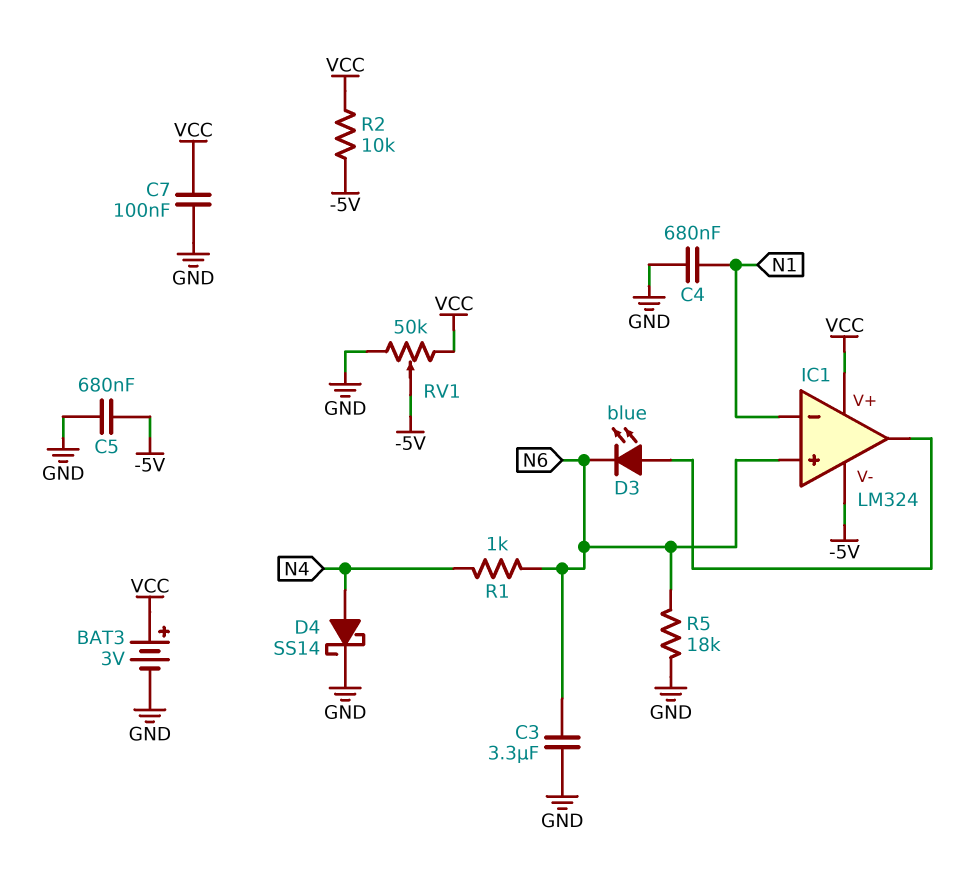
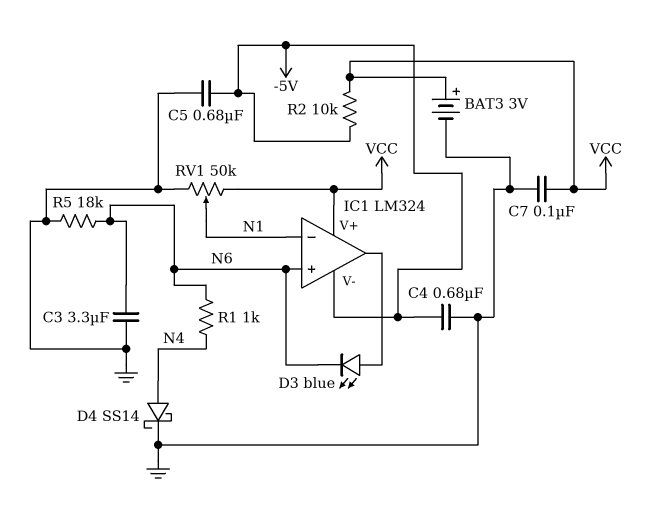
C4: 680nF (GND, N1) -> 680nF (-5V, GND)
RV1: 50k (GND, VCC, wiper -5V) -> 50k (GND, VCC, wiper N1)

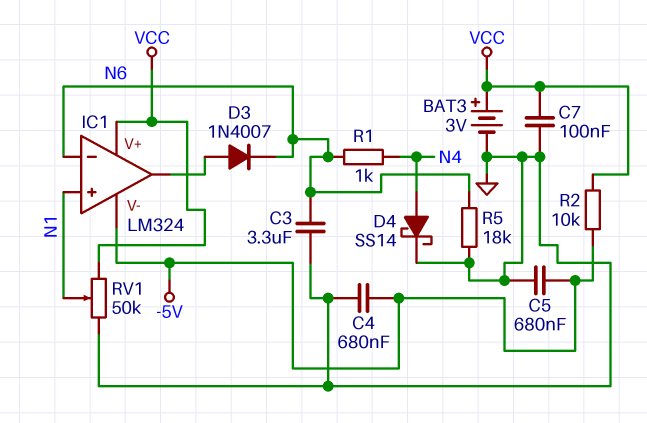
D3: LED blue (A IC1/out, K N6) -> diode 1N4007 (A IC1/out, K N6)
IC1 pin in+: N6 -> N1
IC1 pin in-: N1 -> N6

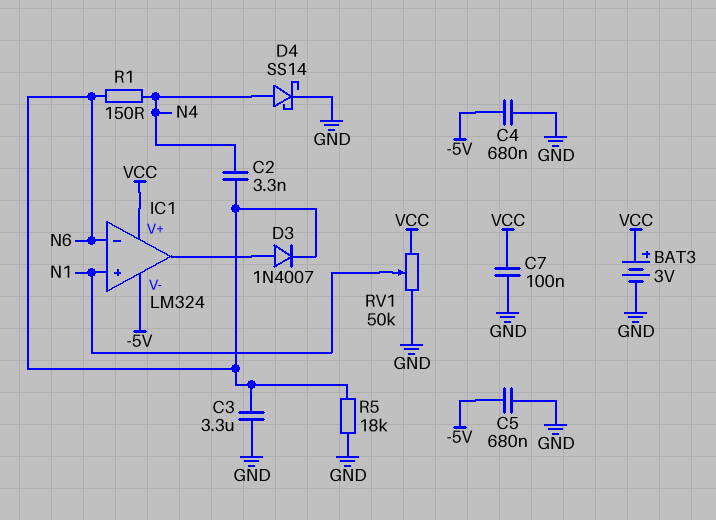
C2: none -> 3.3nF (N4, N6)
R1: 1k (N4, N6) -> 150 (N4, N6)
R2: 10k (-5V, VCC) -> none

